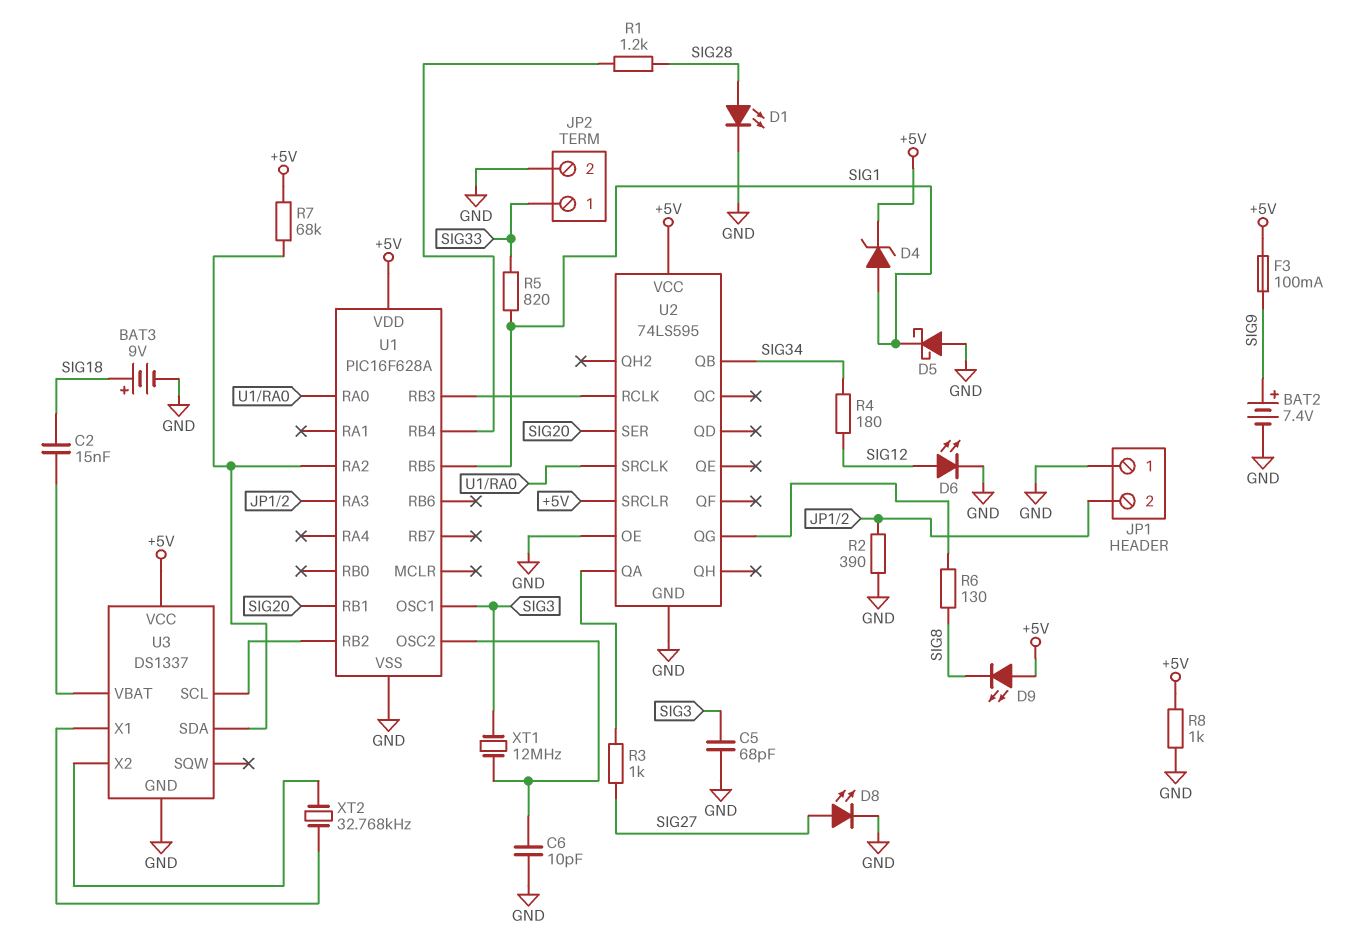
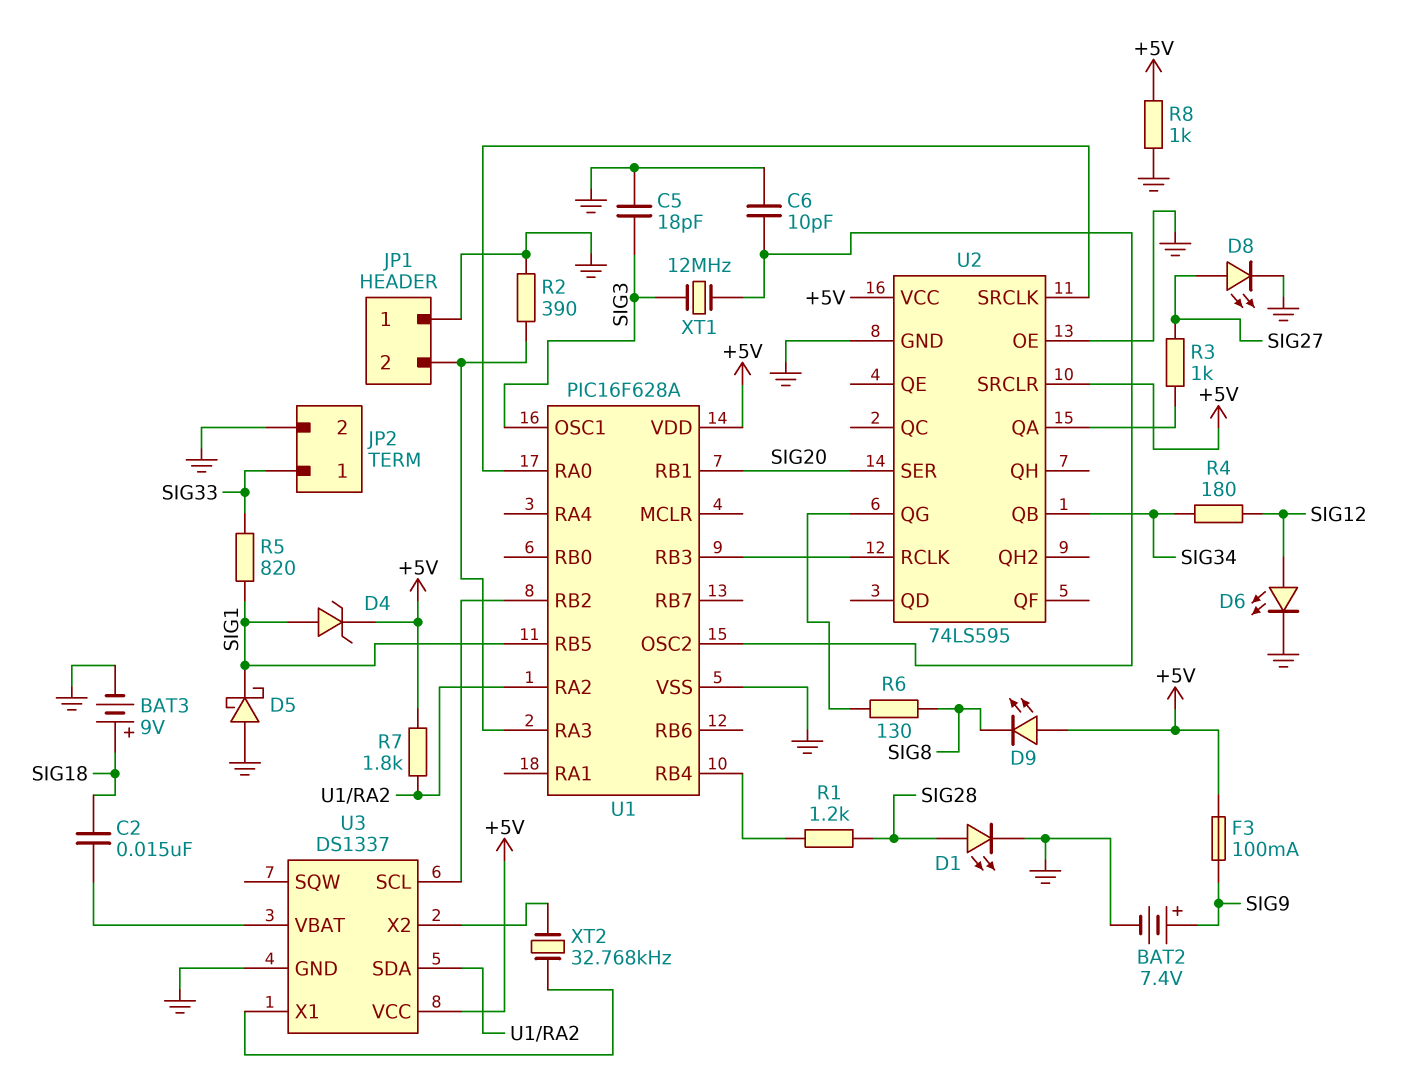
C5: 68pF (GND, SIG3) -> 18pF (GND, SIG3)
R7: 68k (+5V, U1/RA2) -> 1.8k (+5V, U1/RA2)

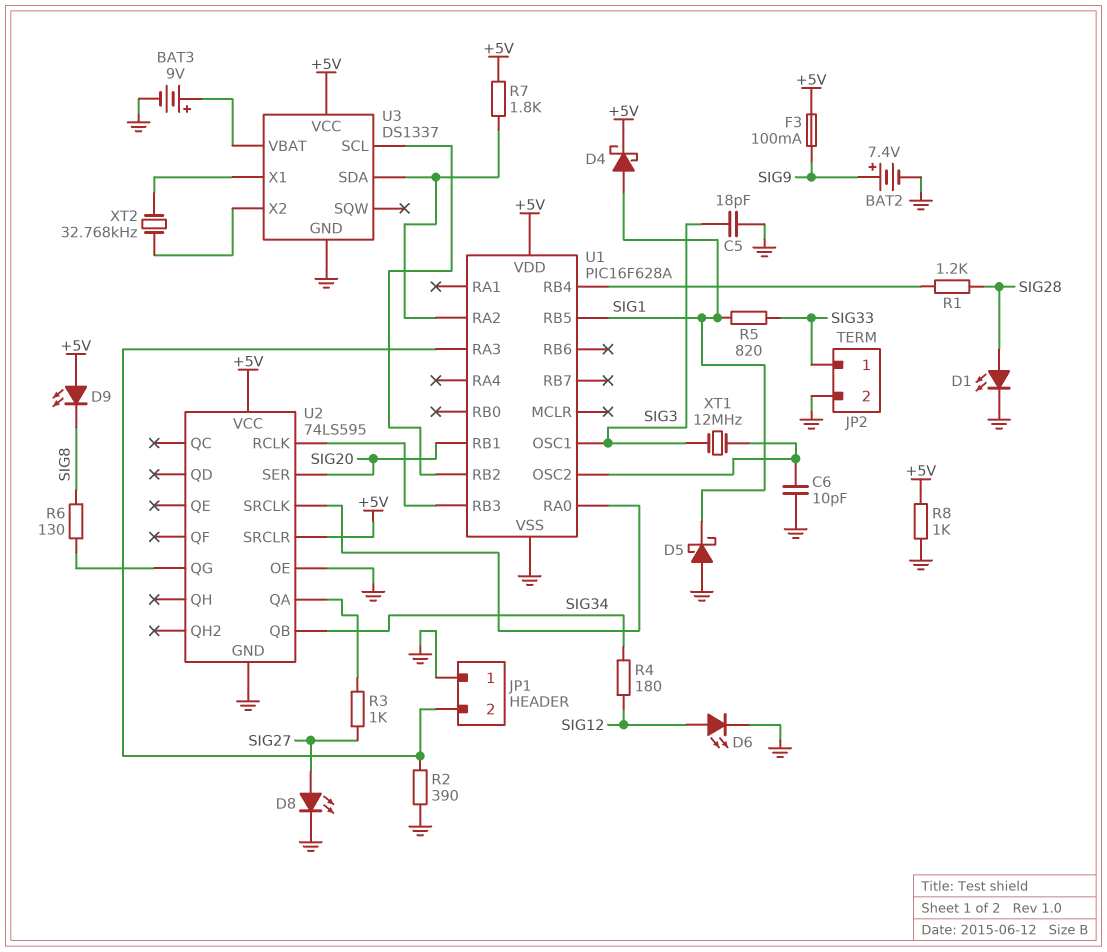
BAT3: 9V (plus SIG18, minus GND) -> 9V (plus U3/VBAT, minus GND)
C2: 15nF (SIG18, U3/VBAT) -> none
D4: zener (A SIG1, K +5V) -> schottky (A SIG1, K +5V)

